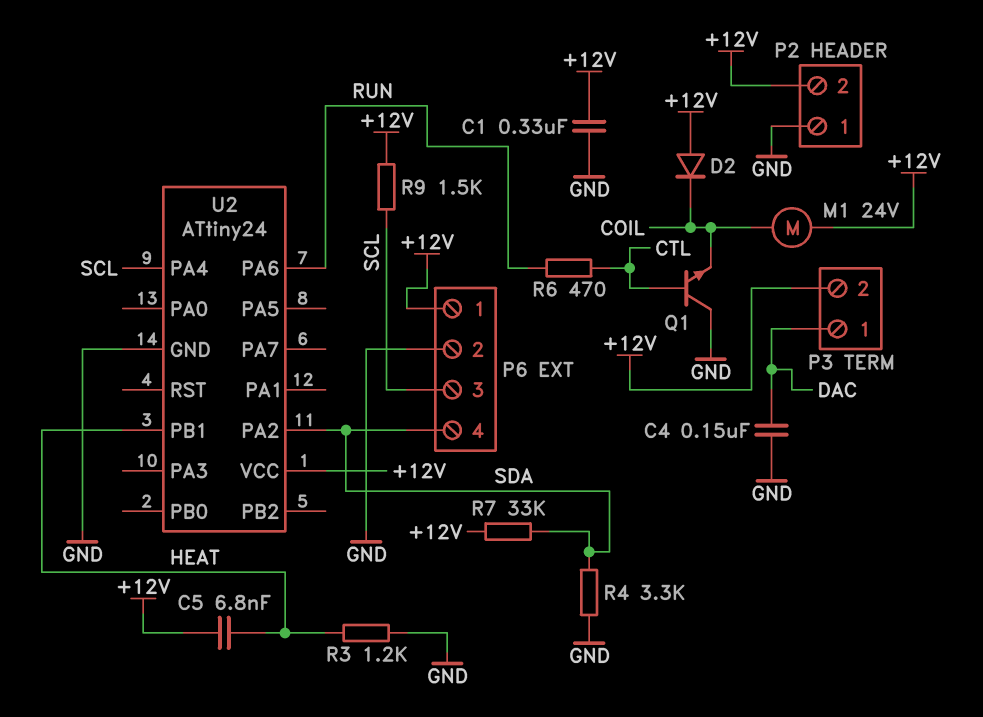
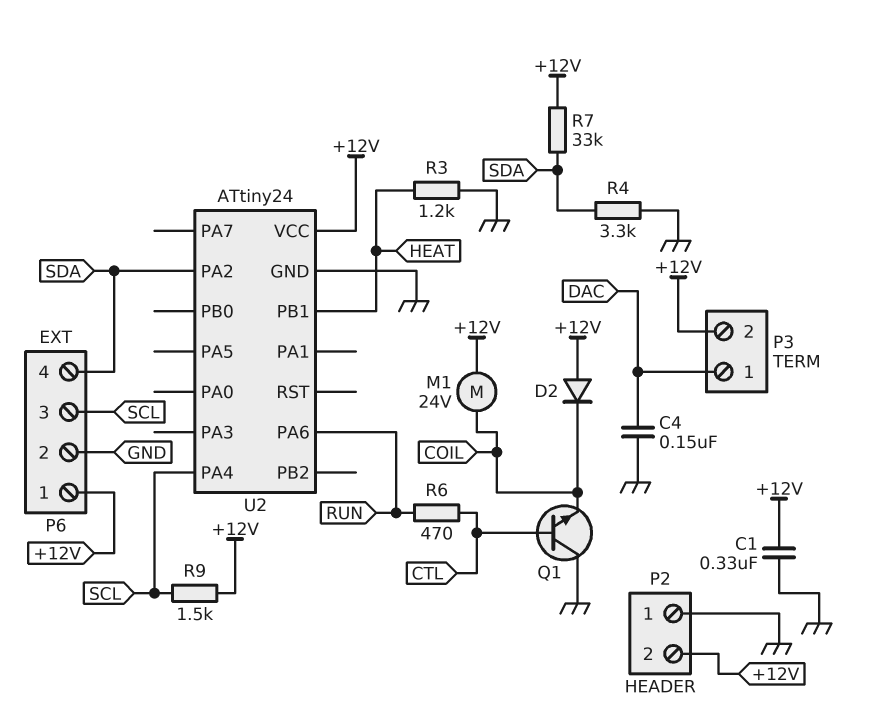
C5: 6.8nF (+12V, HEAT) -> none

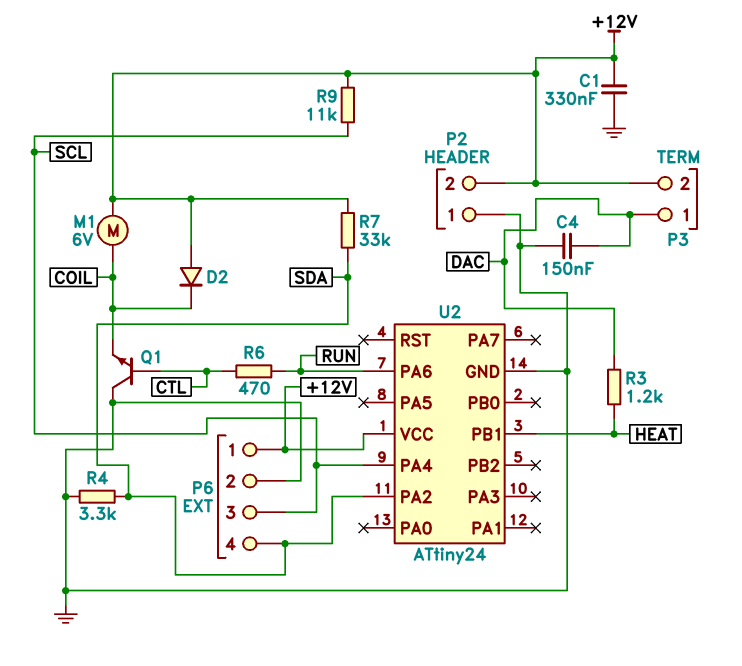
M1: motor 24V (+12V, COIL) -> motor 6V (+12V, COIL)
R3: 1.2k (GND, HEAT) -> 1.2k (DAC, HEAT)
R9: 1.5k (+12V, SCL) -> 11k (+12V, SCL)

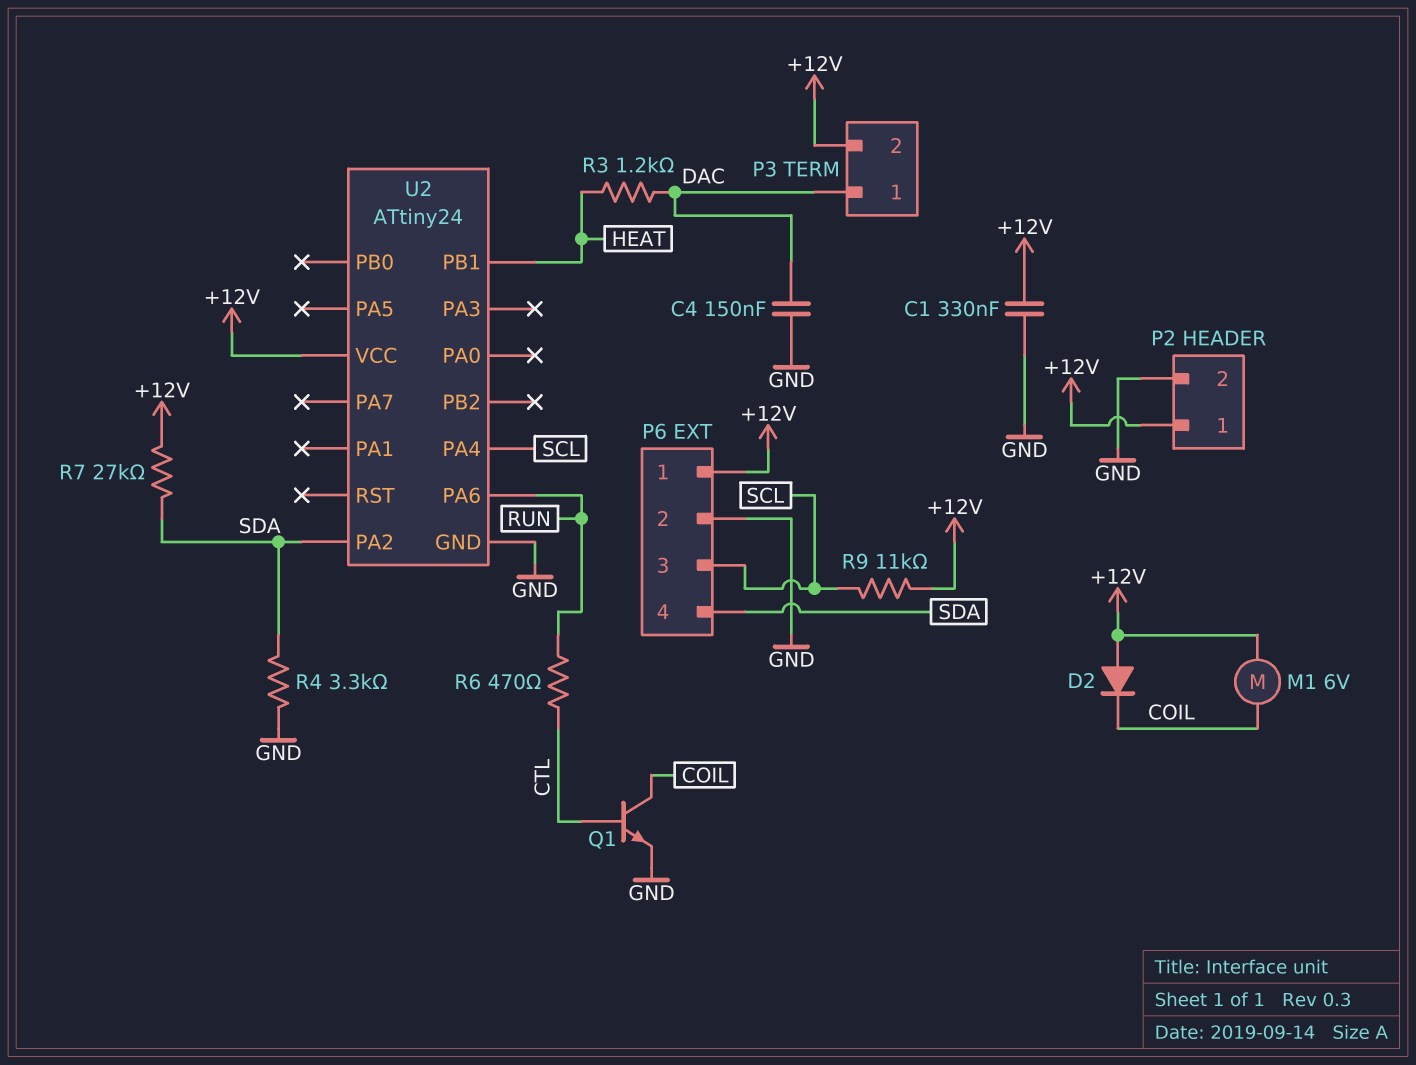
P2 pin 1: GND -> +12V
P2 pin 2: +12V -> GND
Q1: NPN (B CTL, C GND, E COIL) -> NPN (B CTL, C COIL, E GND)
R7: 33k (+12V, SDA) -> 27k (+12V, SDA)

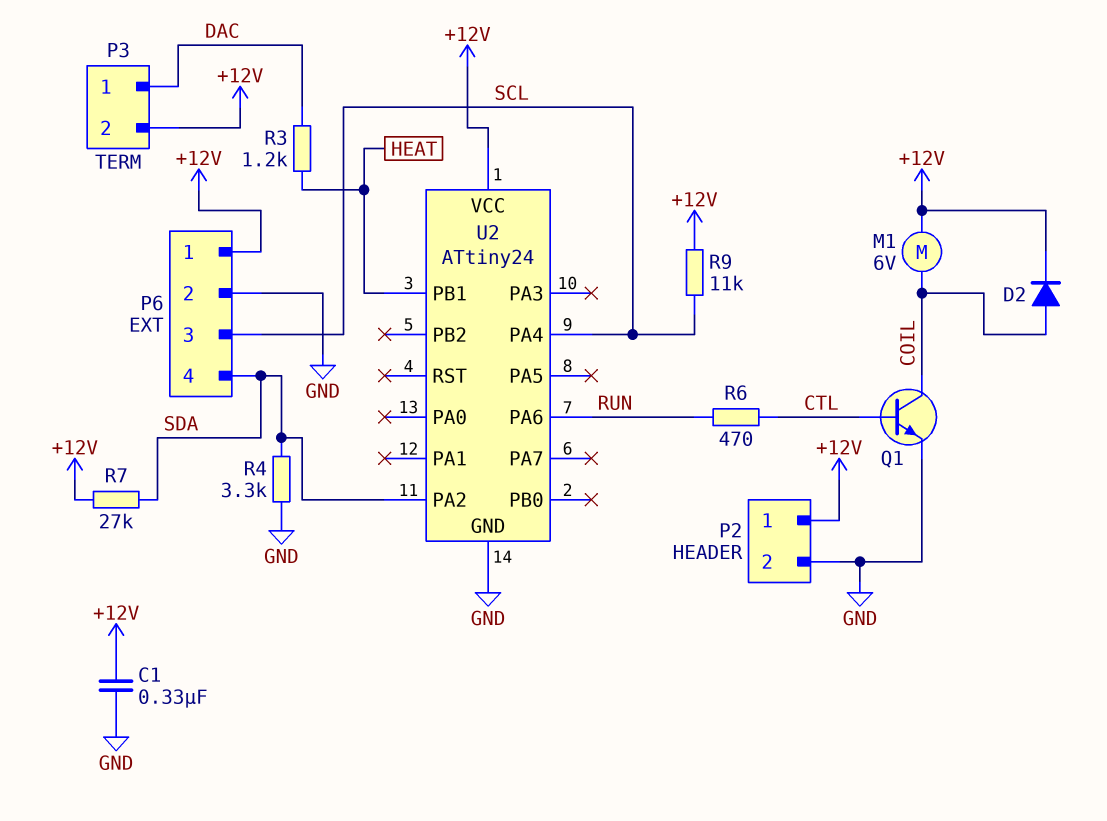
C4: 150nF (DAC, GND) -> none
D2: diode (A +12V, K COIL) -> diode (A COIL, K +12V)

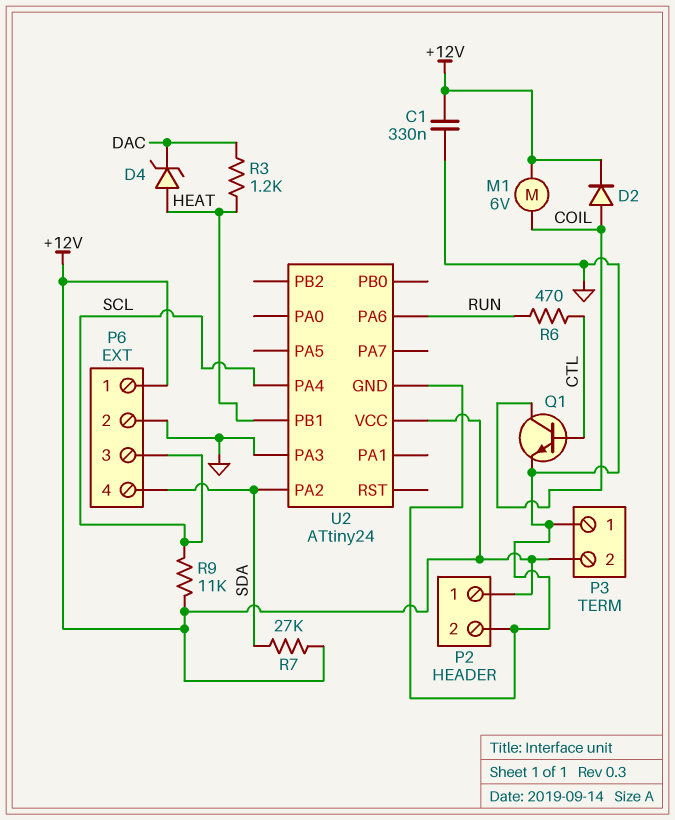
D4: none -> zener (A HEAT, K DAC)
P3 pin 1: DAC -> GND
R4: 3.3k (GND, SDA) -> none
U2 pin PA3: none -> GND

